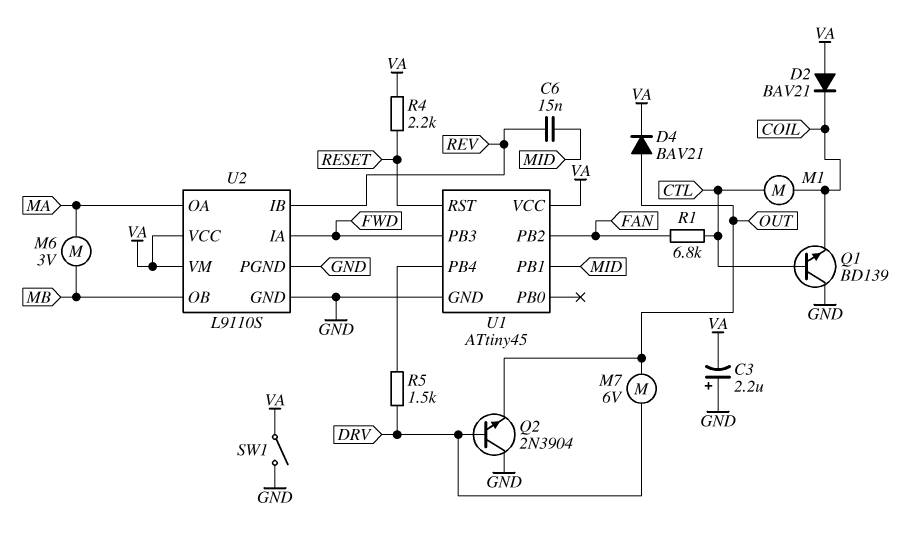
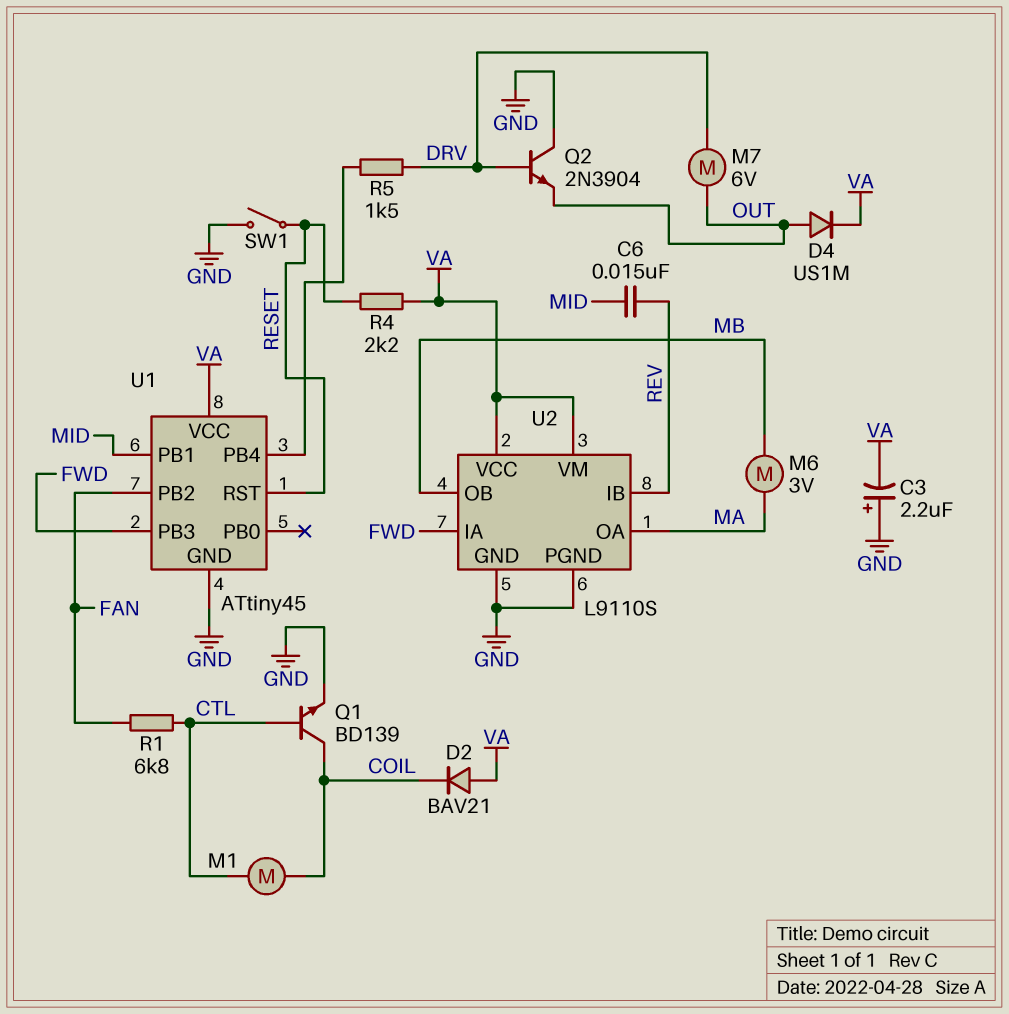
D4: diode BAV21 (A OUT, K VA) -> diode US1M (A OUT, K VA)
Q1: NPN BD139 (B CTL, C GND, E COIL) -> NPN BD139 (B CTL, C COIL, E GND)
SW1: switch (GND, VA) -> switch (GND, RESET)

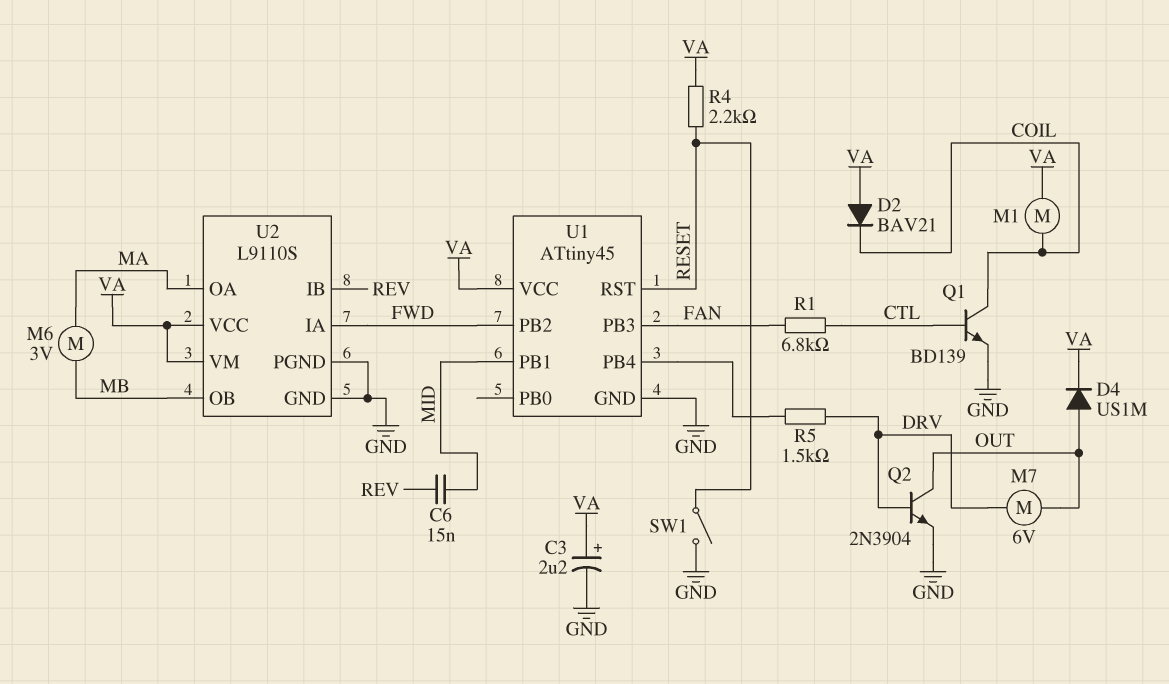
C3: 2.2uF (plus GND, minus VA) -> 2.2uF (plus VA, minus GND)
M1: motor (COIL, CTL) -> motor (COIL, VA)
Q2: NPN 2N3904 (B DRV, C GND, E OUT) -> NPN 2N3904 (B DRV, C OUT, E GND)
U1 pin PB2: FAN -> FWD
U1 pin PB3: FWD -> FAN

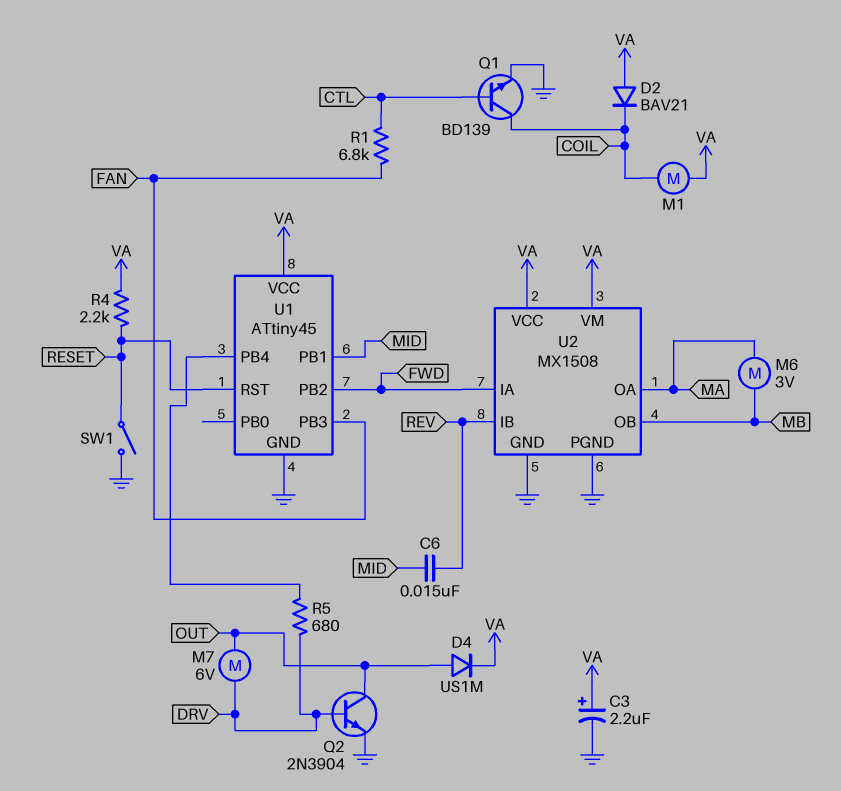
R5: 1.5k (DRV, U1/PB4) -> 680 (DRV, U1/PB4)
U2: L9110S -> MX1508

